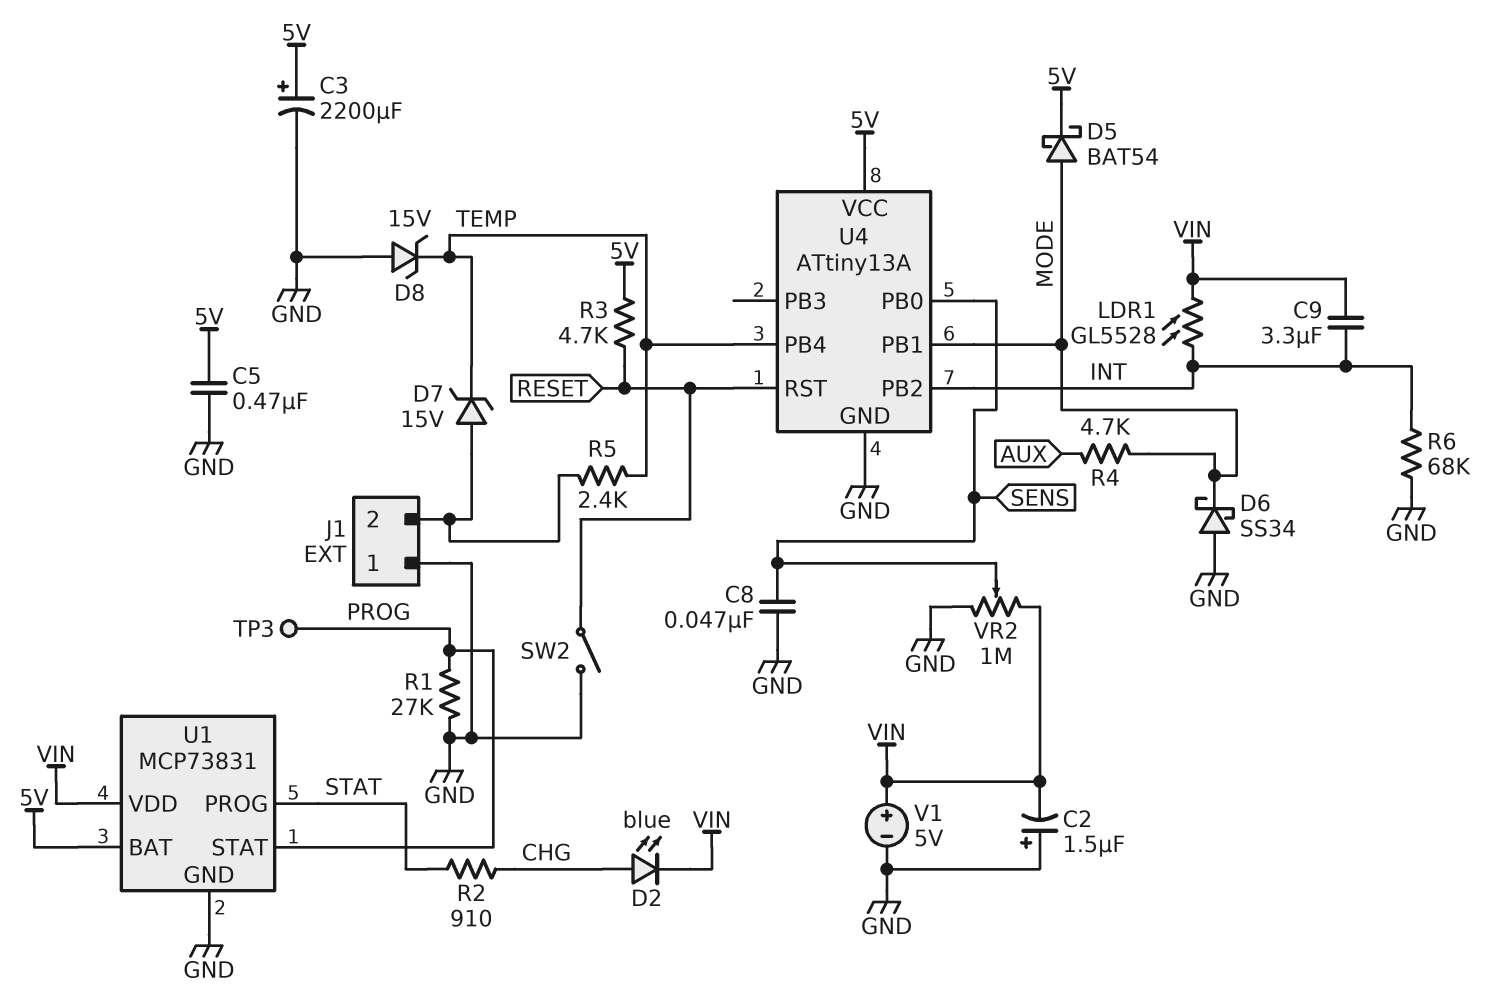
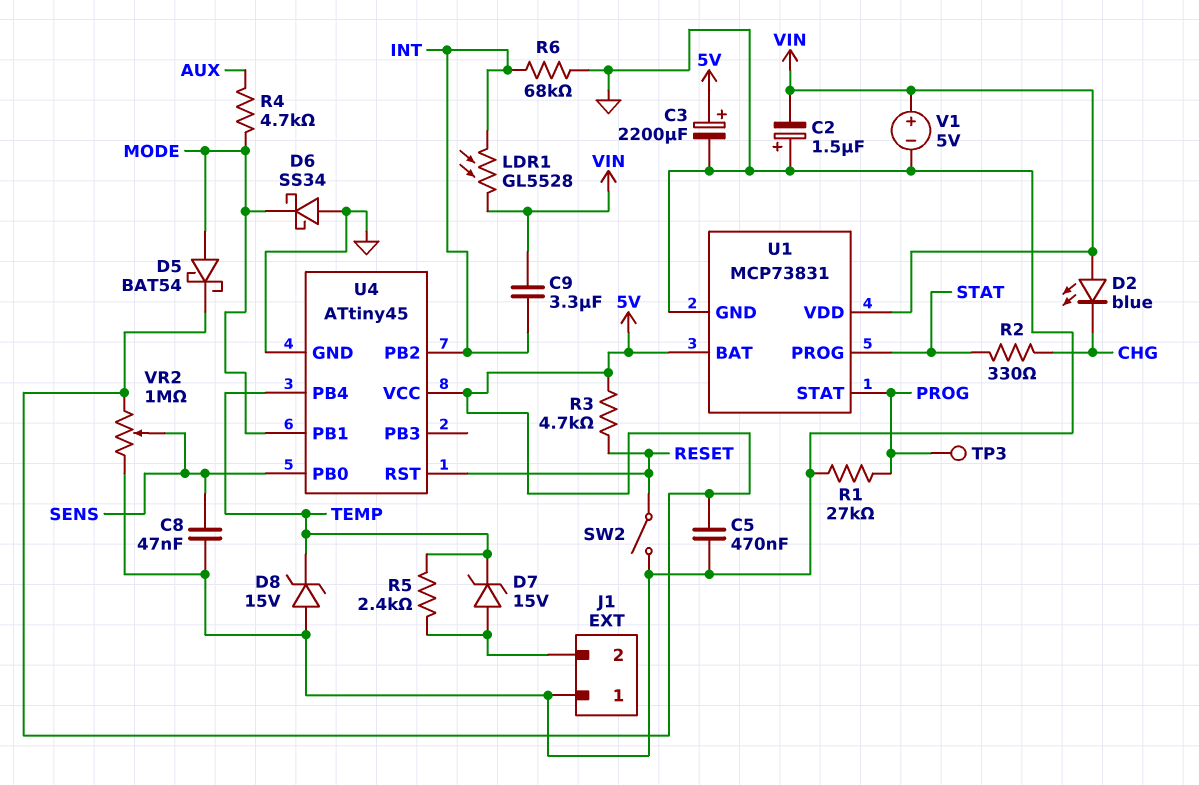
D2: LED blue (A CHG, K VIN) -> LED blue (A VIN, K CHG)
R2: 910 (CHG, STAT) -> 330 (CHG, STAT)
U4: ATtiny13A -> ATtiny45
VR2: 1M (GND, VIN, wiper SENS) -> 1M (5V, GND, wiper SENS)

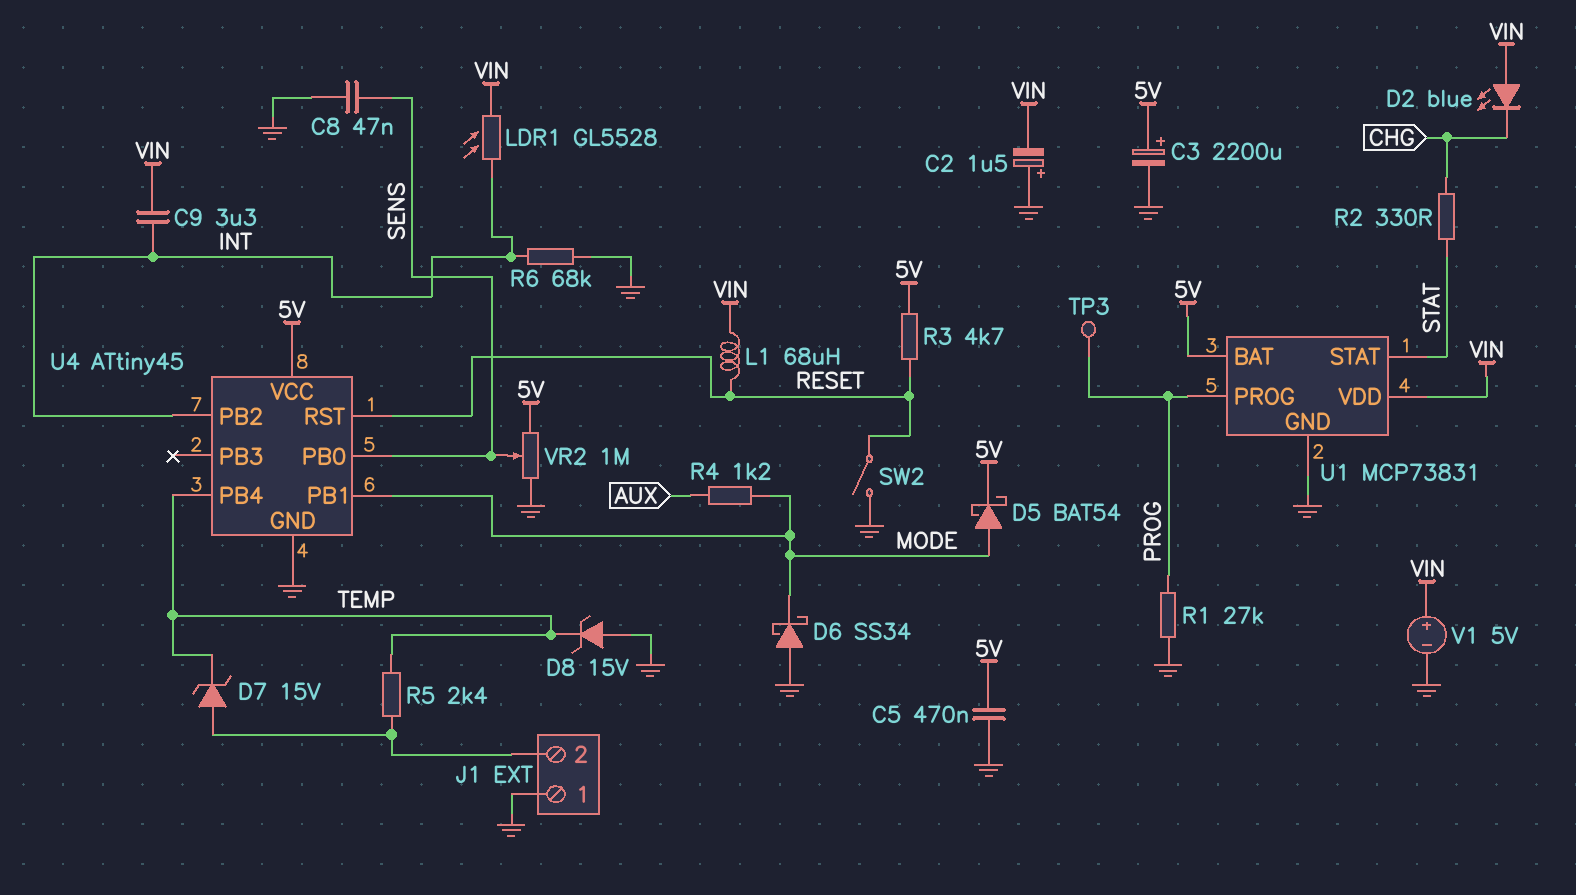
L1: none -> 68uH (RESET, VIN)
R4: 4.7k (AUX, MODE) -> 1.2k (AUX, MODE)
U1 pin PROG: STAT -> PROG
U1 pin STAT: PROG -> STAT

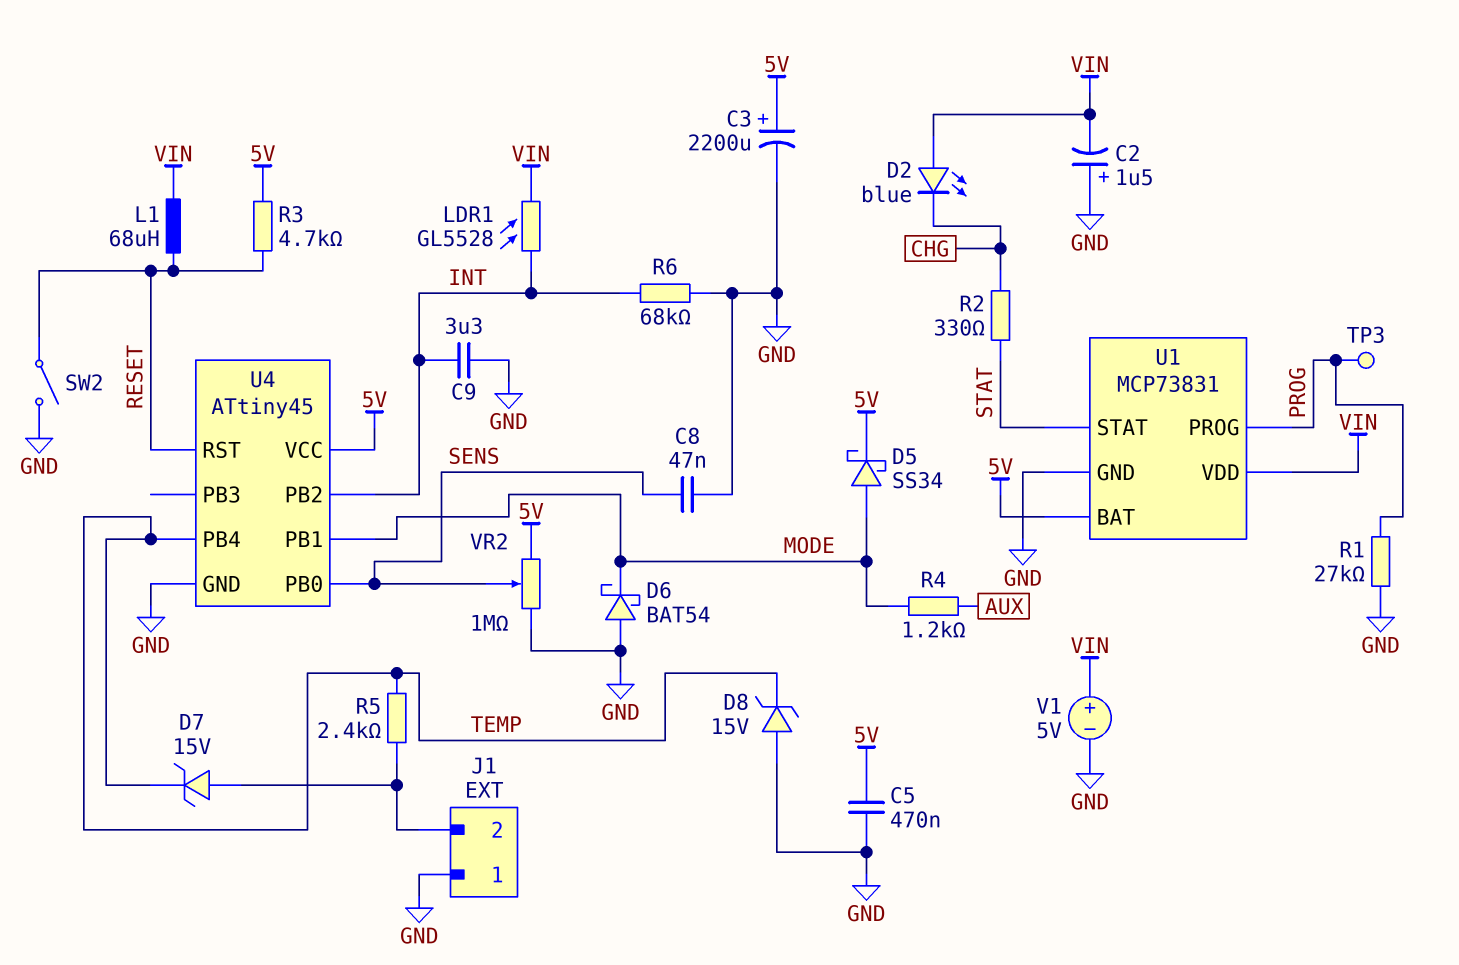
C9: 3.3uF (INT, VIN) -> 3.3uF (GND, INT)
D5: schottky BAT54 (A MODE, K 5V) -> schottky SS34 (A MODE, K 5V)
D6: schottky SS34 (A GND, K MODE) -> schottky BAT54 (A GND, K MODE)

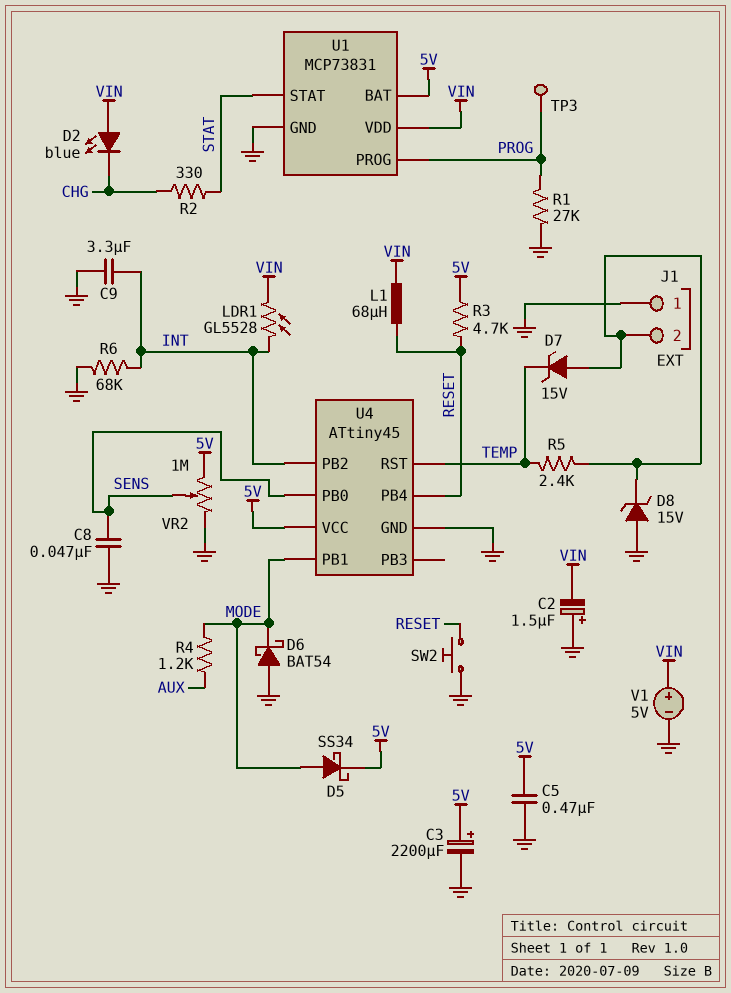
D8: zener 15V (A GND, K TEMP) -> zener 15V (A GND, K J1/2)
SW2: switch (GND, RESET) -> button (GND, RESET)
U4 pin PB4: TEMP -> RESET
U4 pin RST: RESET -> TEMP

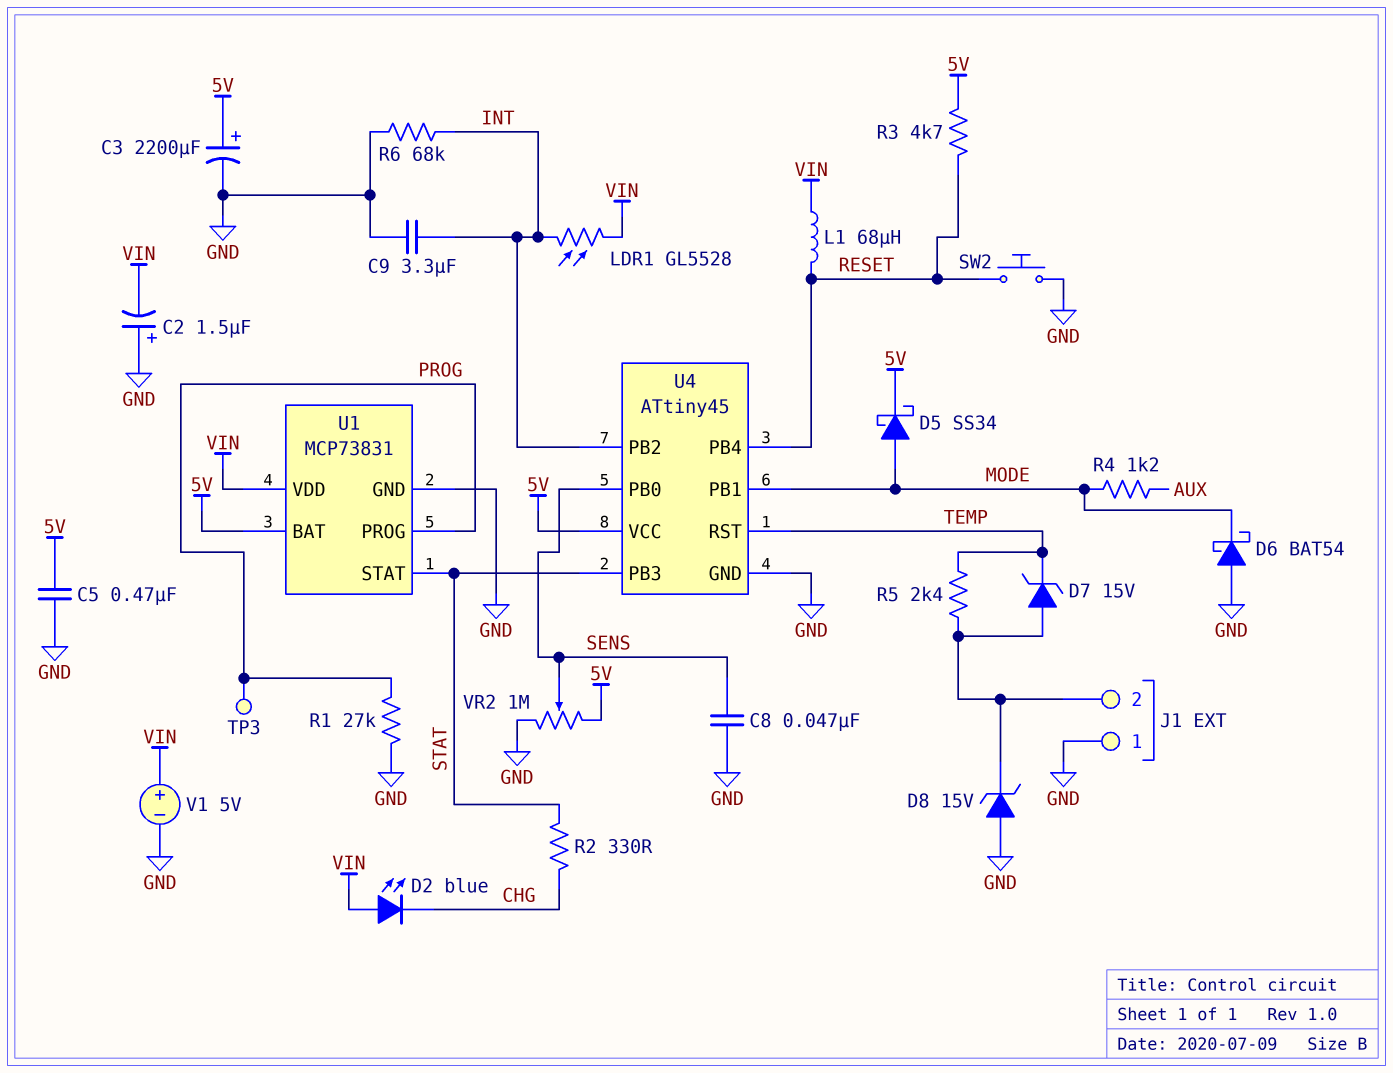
U4 pin PB3: none -> STAT

